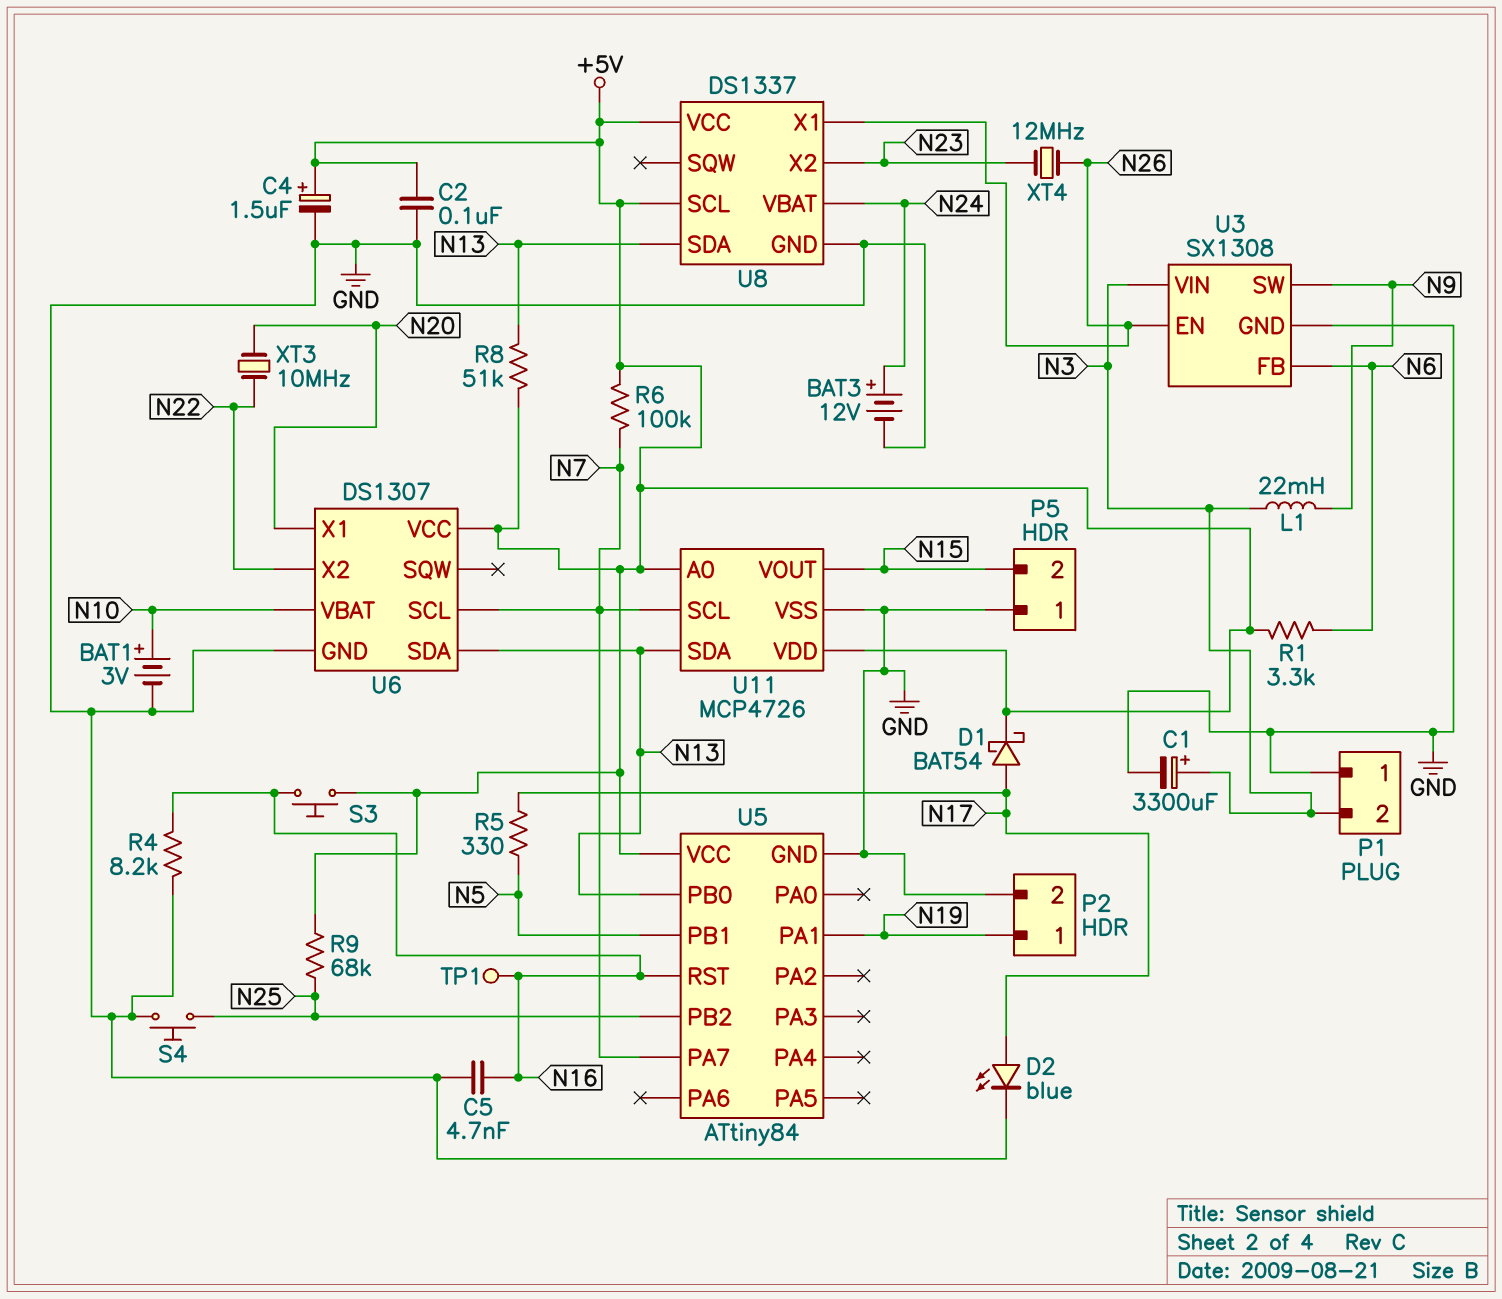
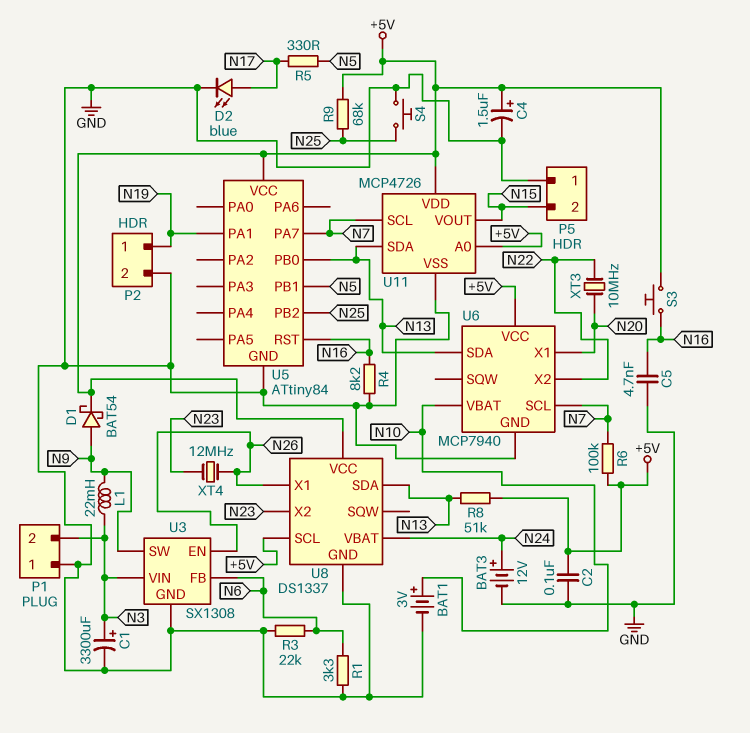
D1: schottky BAT54 (A N17, K +5V) -> schottky BAT54 (A N9, K +5V)
R1: 3.3k (+5V, N6) -> 3.3k (GND, N6)
R3: none -> 22k (GND, N6)
TP1: test point (N16) -> none
U6: DS1307 -> MCP7940

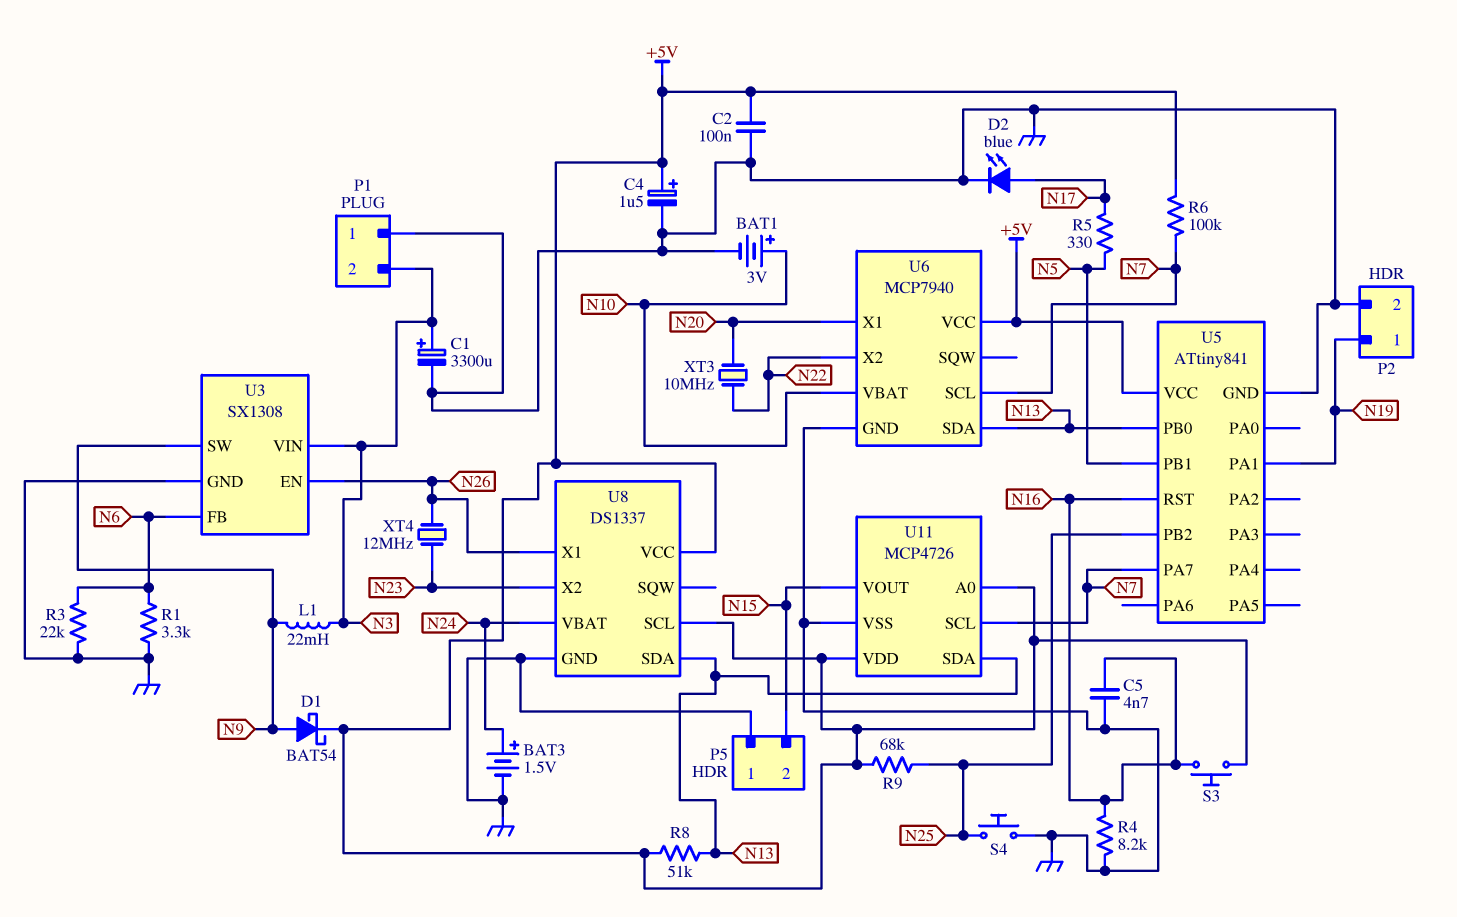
BAT3: 12V (plus N24, minus GND) -> 1.5V (plus N24, minus GND)
U5: ATtiny84 -> ATtiny841

